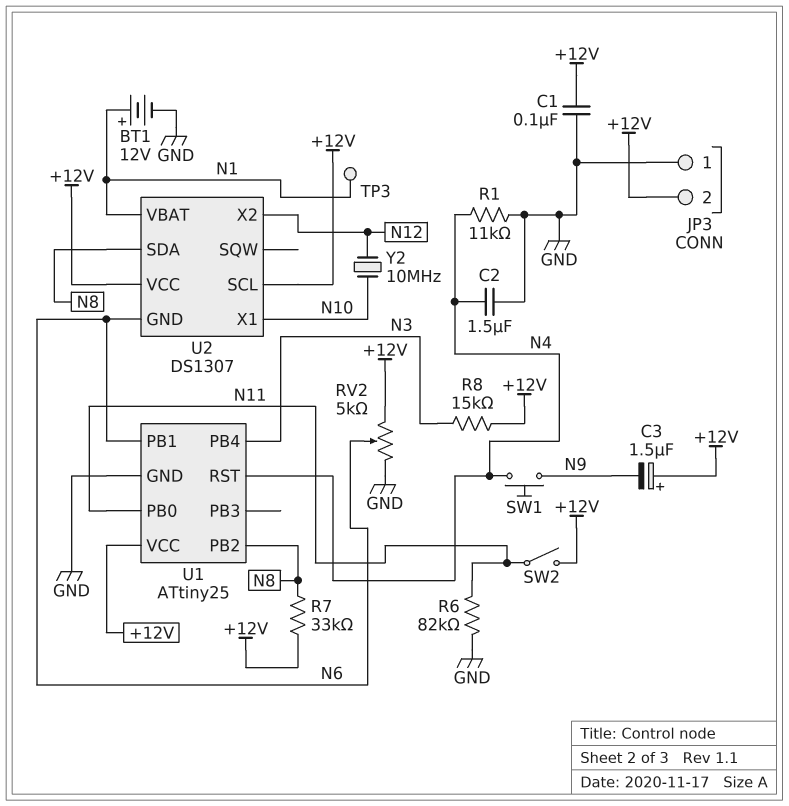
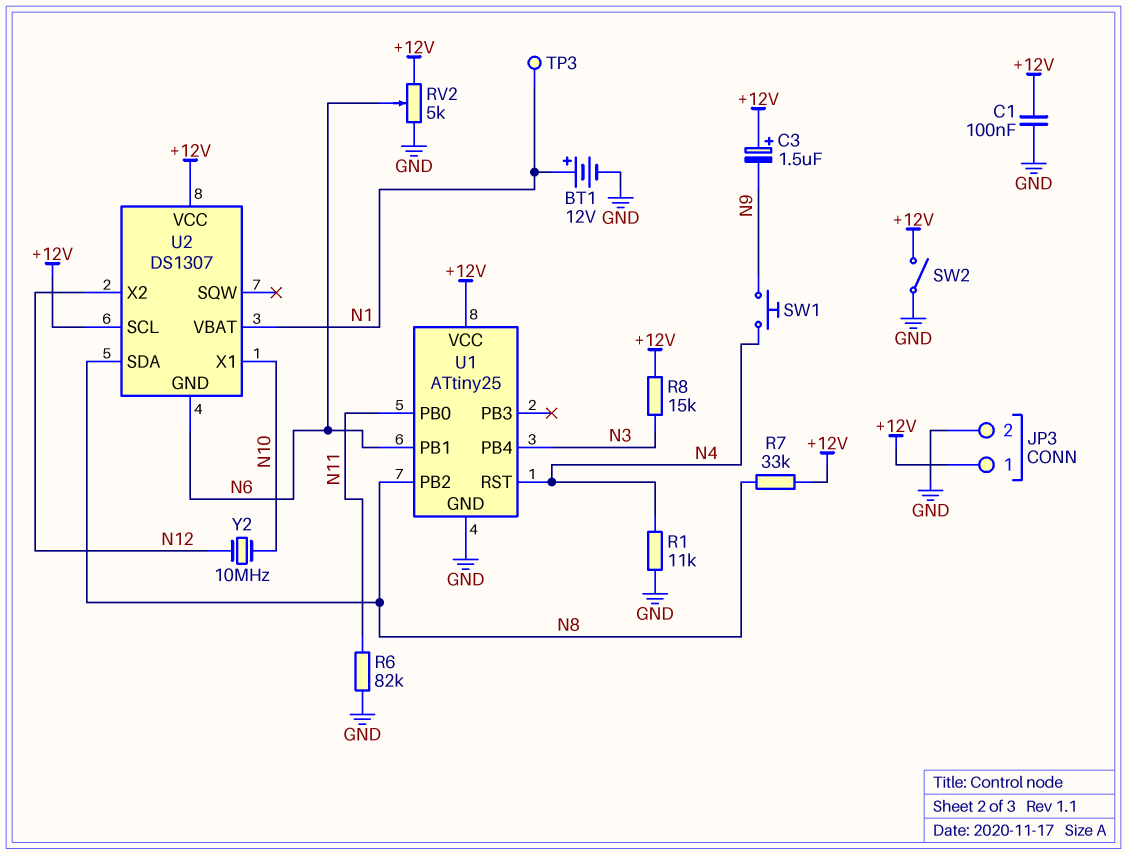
C2: 1.5uF (GND, N4) -> none
JP3 pin 1: GND -> +12V
JP3 pin 2: +12V -> GND
SW2: switch (+12V, N11) -> switch (+12V, GND)

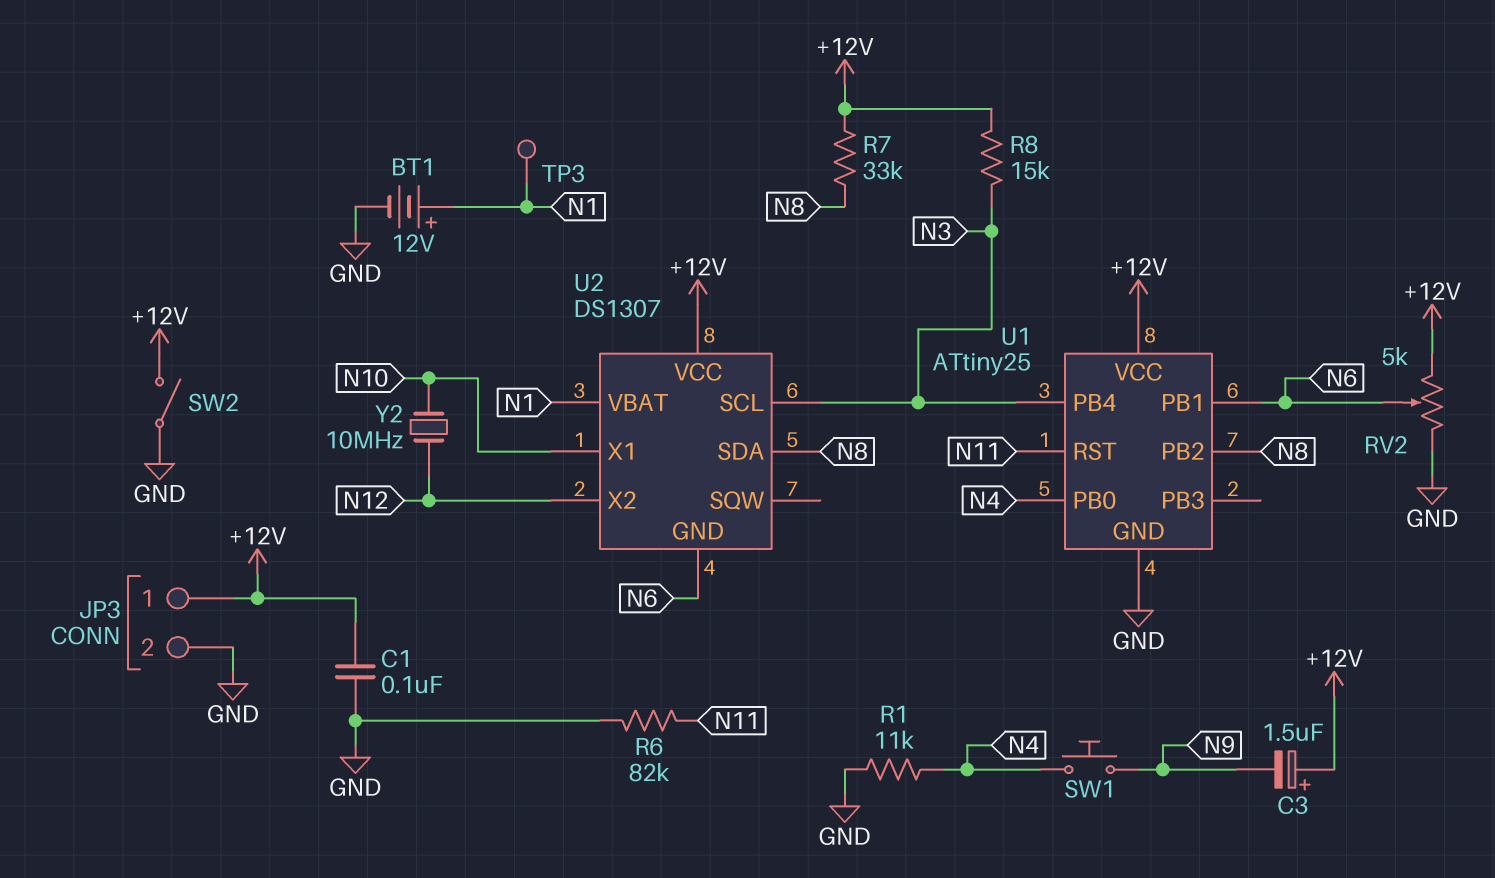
U1 pin PB0: N11 -> N4
U1 pin RST: N4 -> N11
U2 pin SCL: +12V -> N3

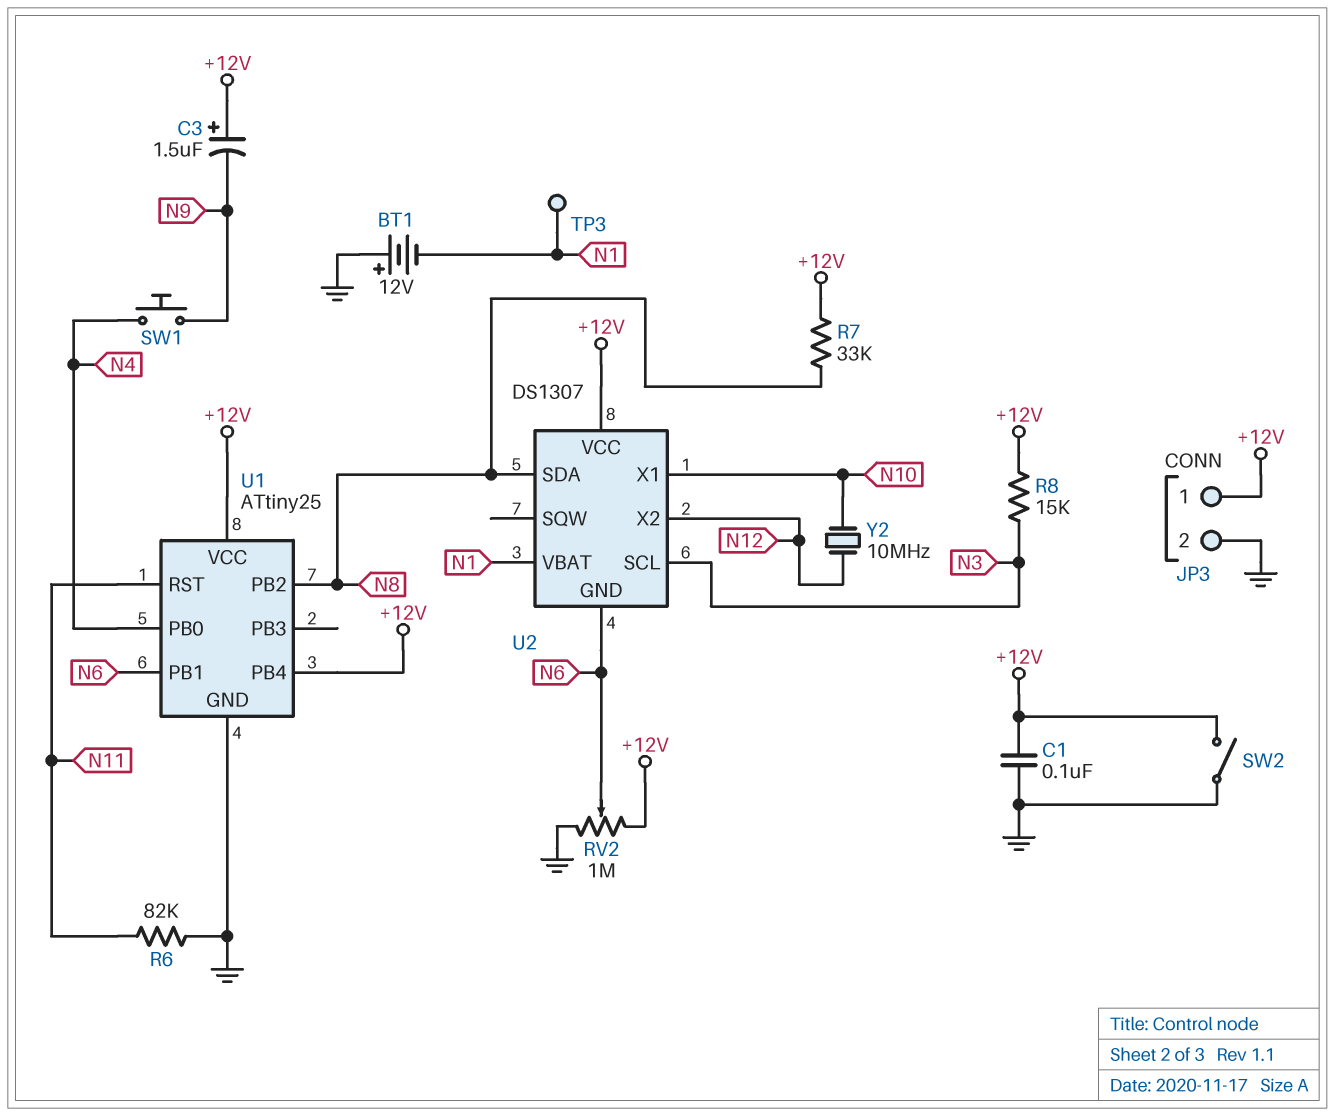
BT1: 12V (plus N1, minus GND) -> 12V (plus GND, minus N1)
R1: 11k (GND, N4) -> none
RV2: 5k (+12V, GND, wiper N6) -> 1M (+12V, GND, wiper N6)
U1 pin PB4: N3 -> +12V

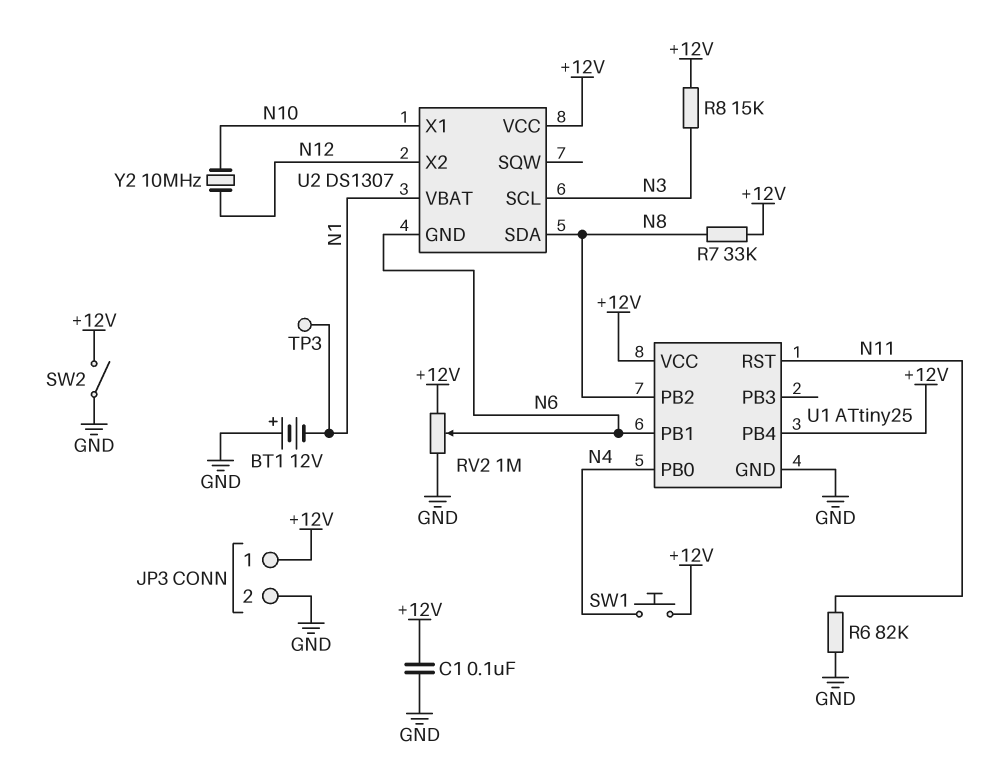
C3: 1.5uF (plus +12V, minus N9) -> none
SW1: button (N4, N9) -> button (+12V, N4)

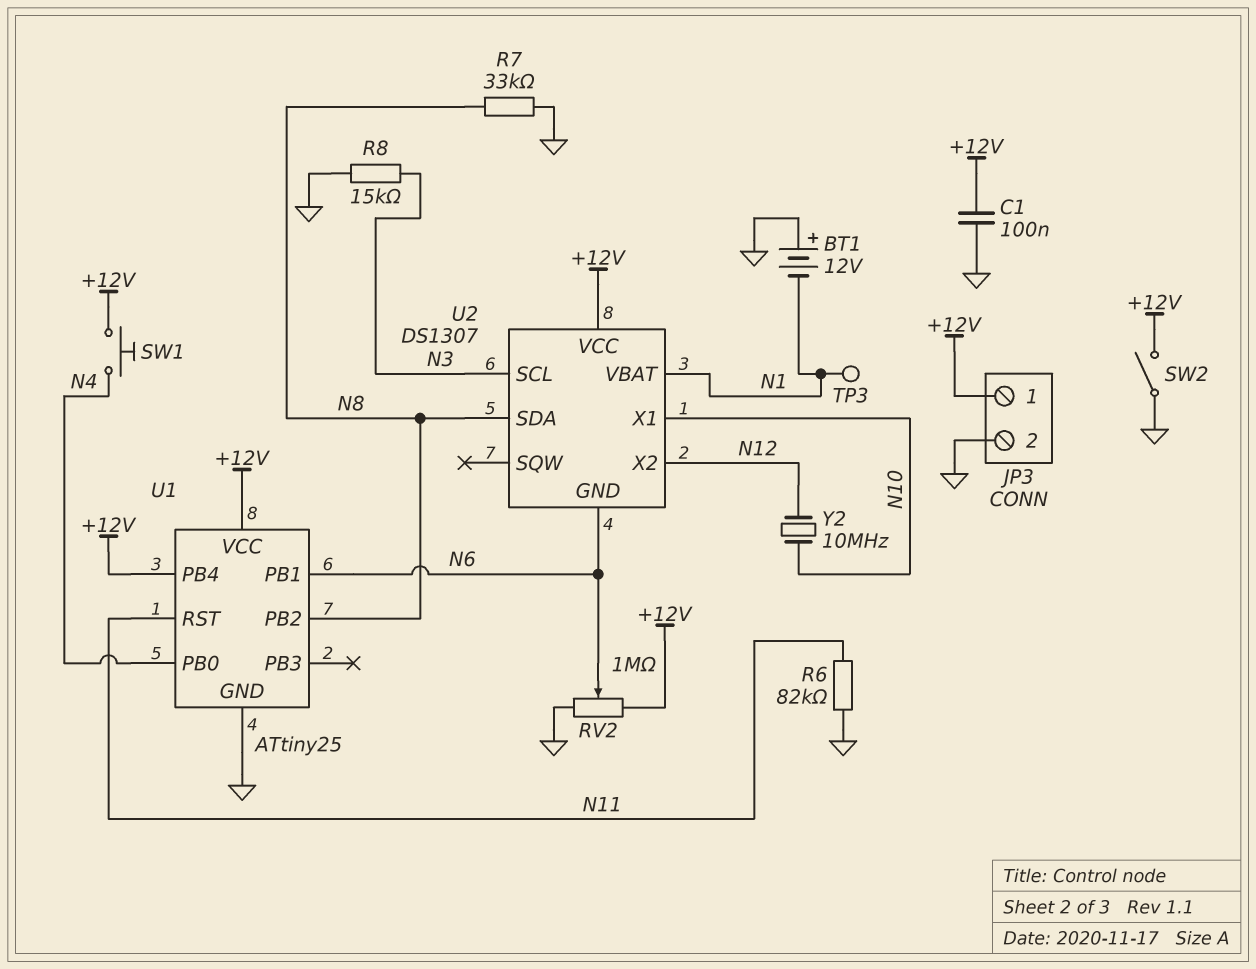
R7: 33k (+12V, N8) -> 33k (GND, N8)
R8: 15k (+12V, N3) -> 15k (GND, N3)

